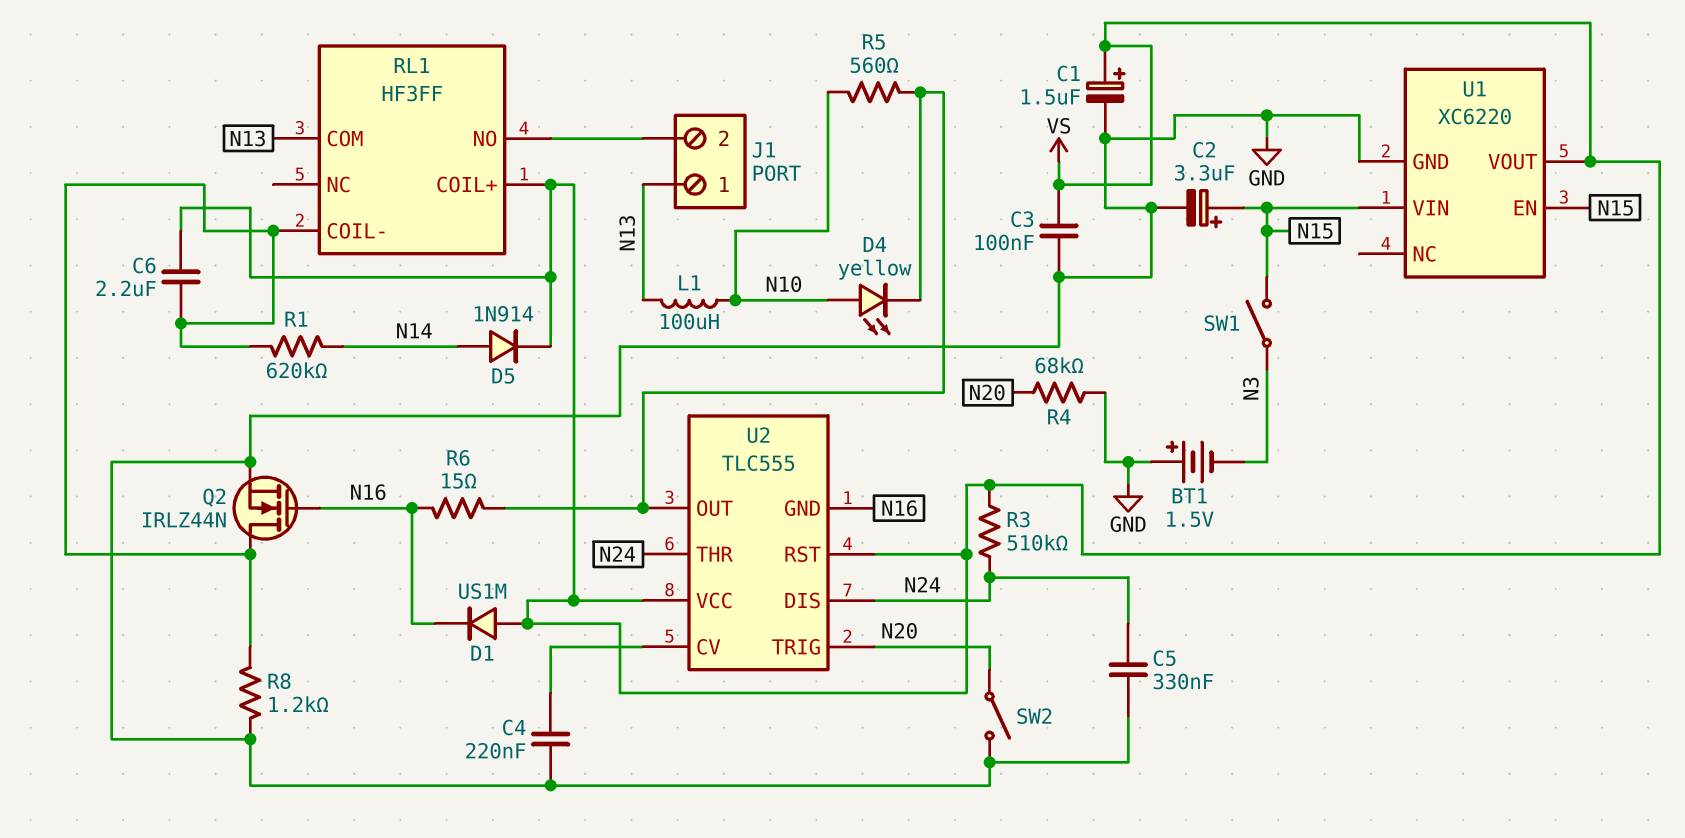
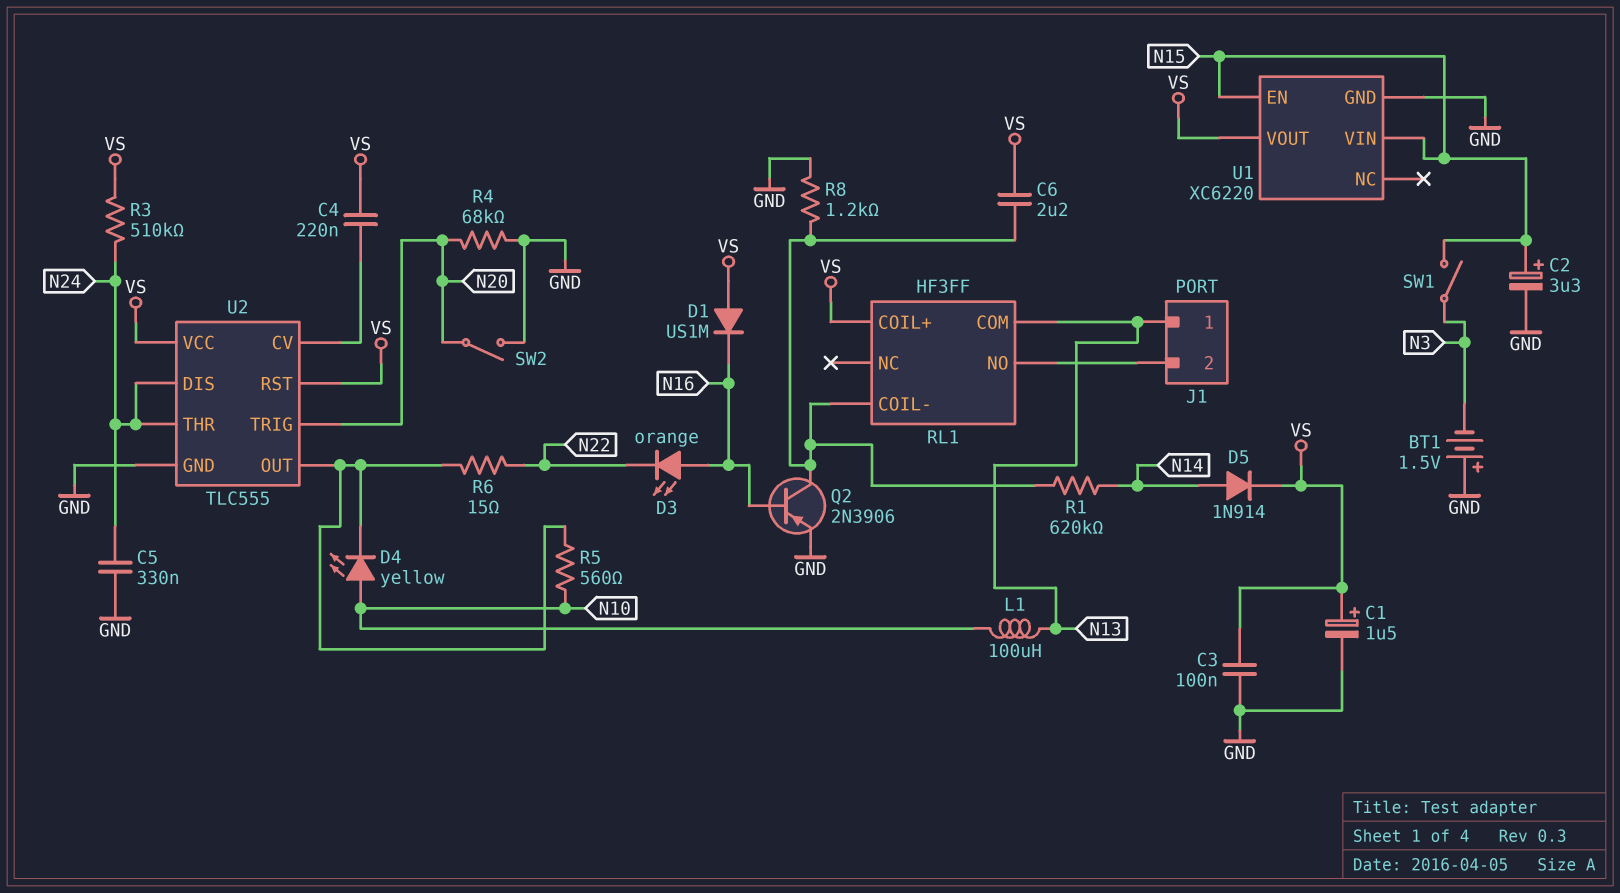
C4: 220nF (GND, U2/CV) -> 220nF (U2/CV, VS)
D3: none -> LED orange (A N16, K N22)
Q2: NMOS IRLZ44N (G N16, D RL1/COIL-, S GND) -> PNP 2N3906 (B N16, C RL1/COIL-, E GND)
R6: 15 (N16, U2/OUT) -> 15 (N22, U2/OUT)
U2 pin GND: N16 -> GND

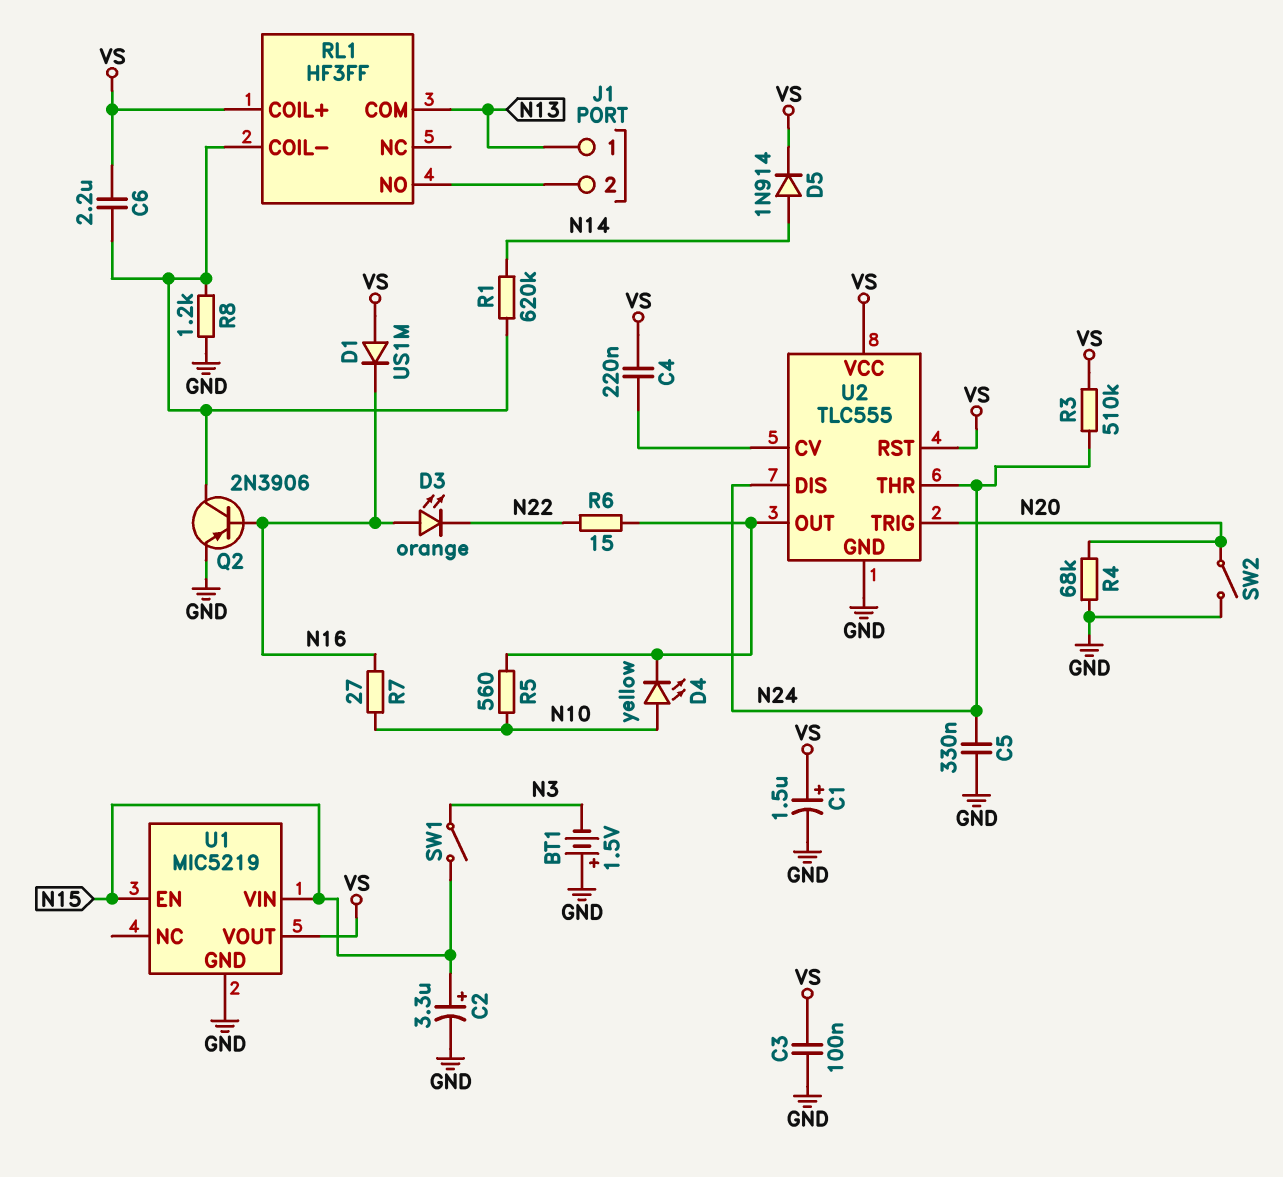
L1: 100uH (N10, N13) -> none
R7: none -> 27 (N10, N16)
U1: XC6220 -> MIC5219

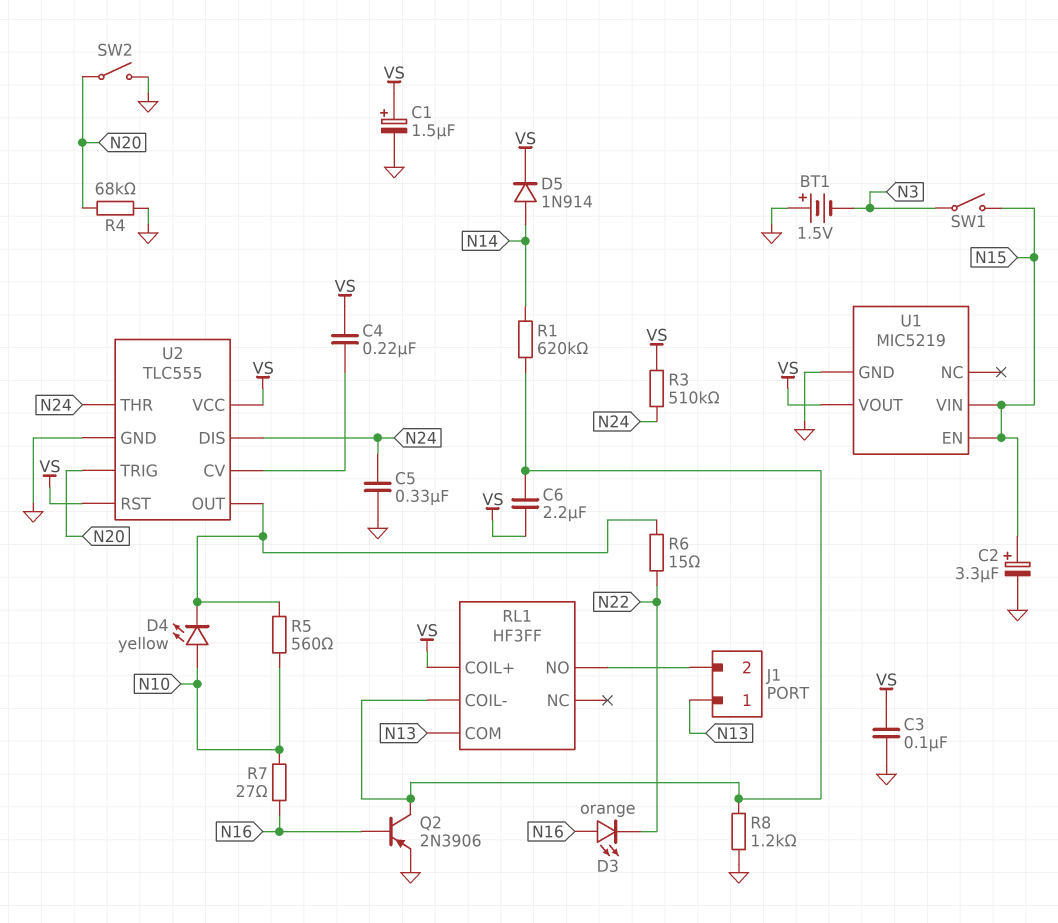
D1: diode US1M (A VS, K N16) -> none

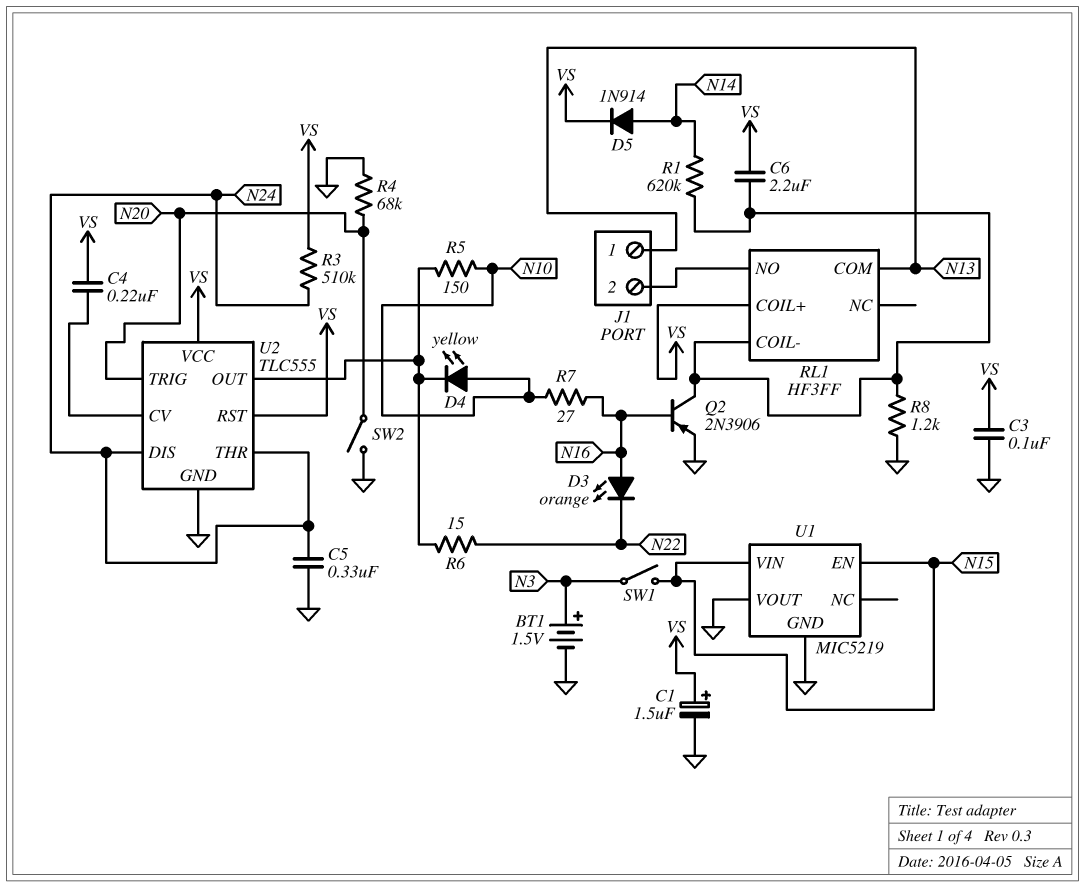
BT1: 1.5V (plus GND, minus N3) -> 1.5V (plus N3, minus GND)
C2: 3.3uF (plus N15, minus GND) -> none
R5: 560 (N10, U2/OUT) -> 150 (N10, U2/OUT)
U1 pin VOUT: VS -> GND

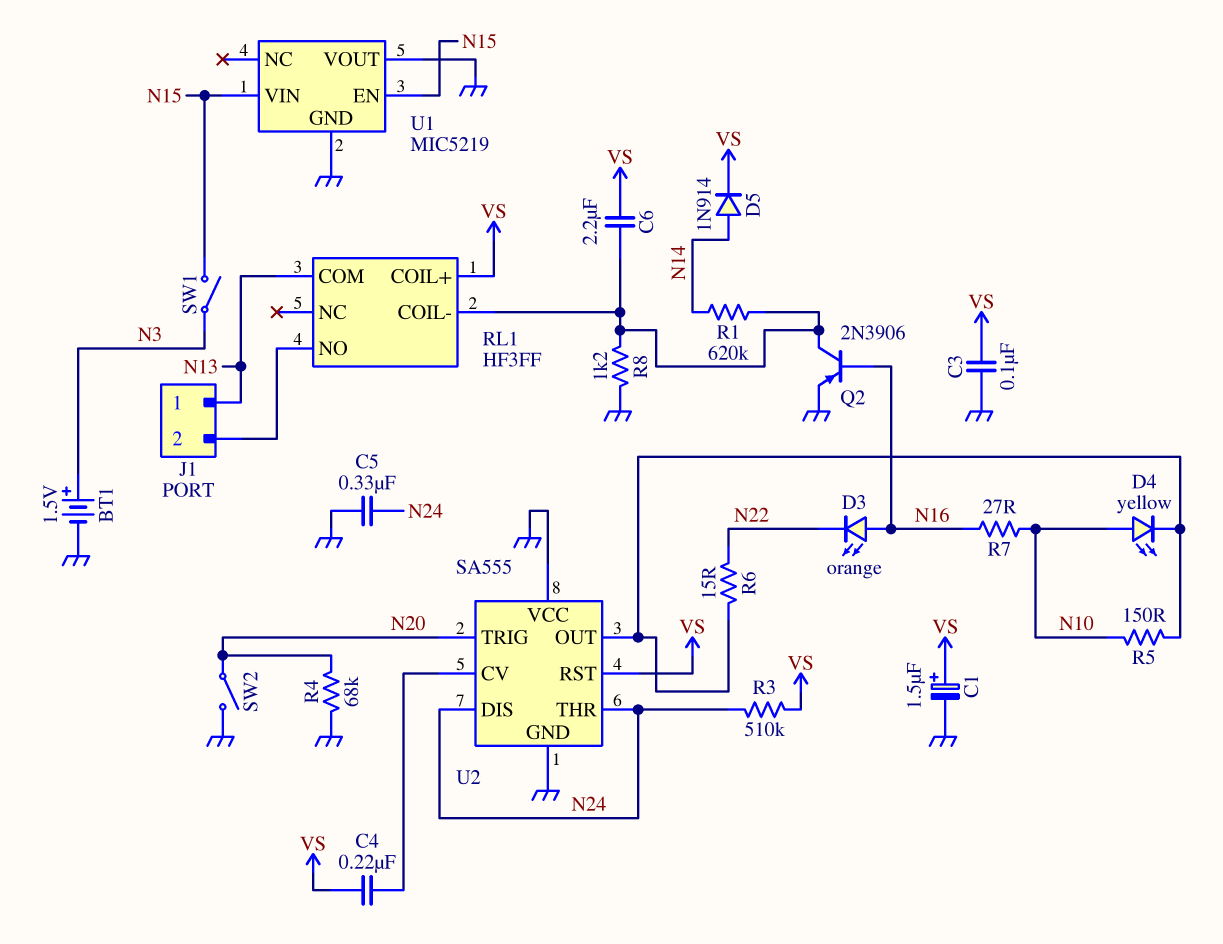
U2: TLC555 -> SA555
U2 pin VCC: VS -> GND

